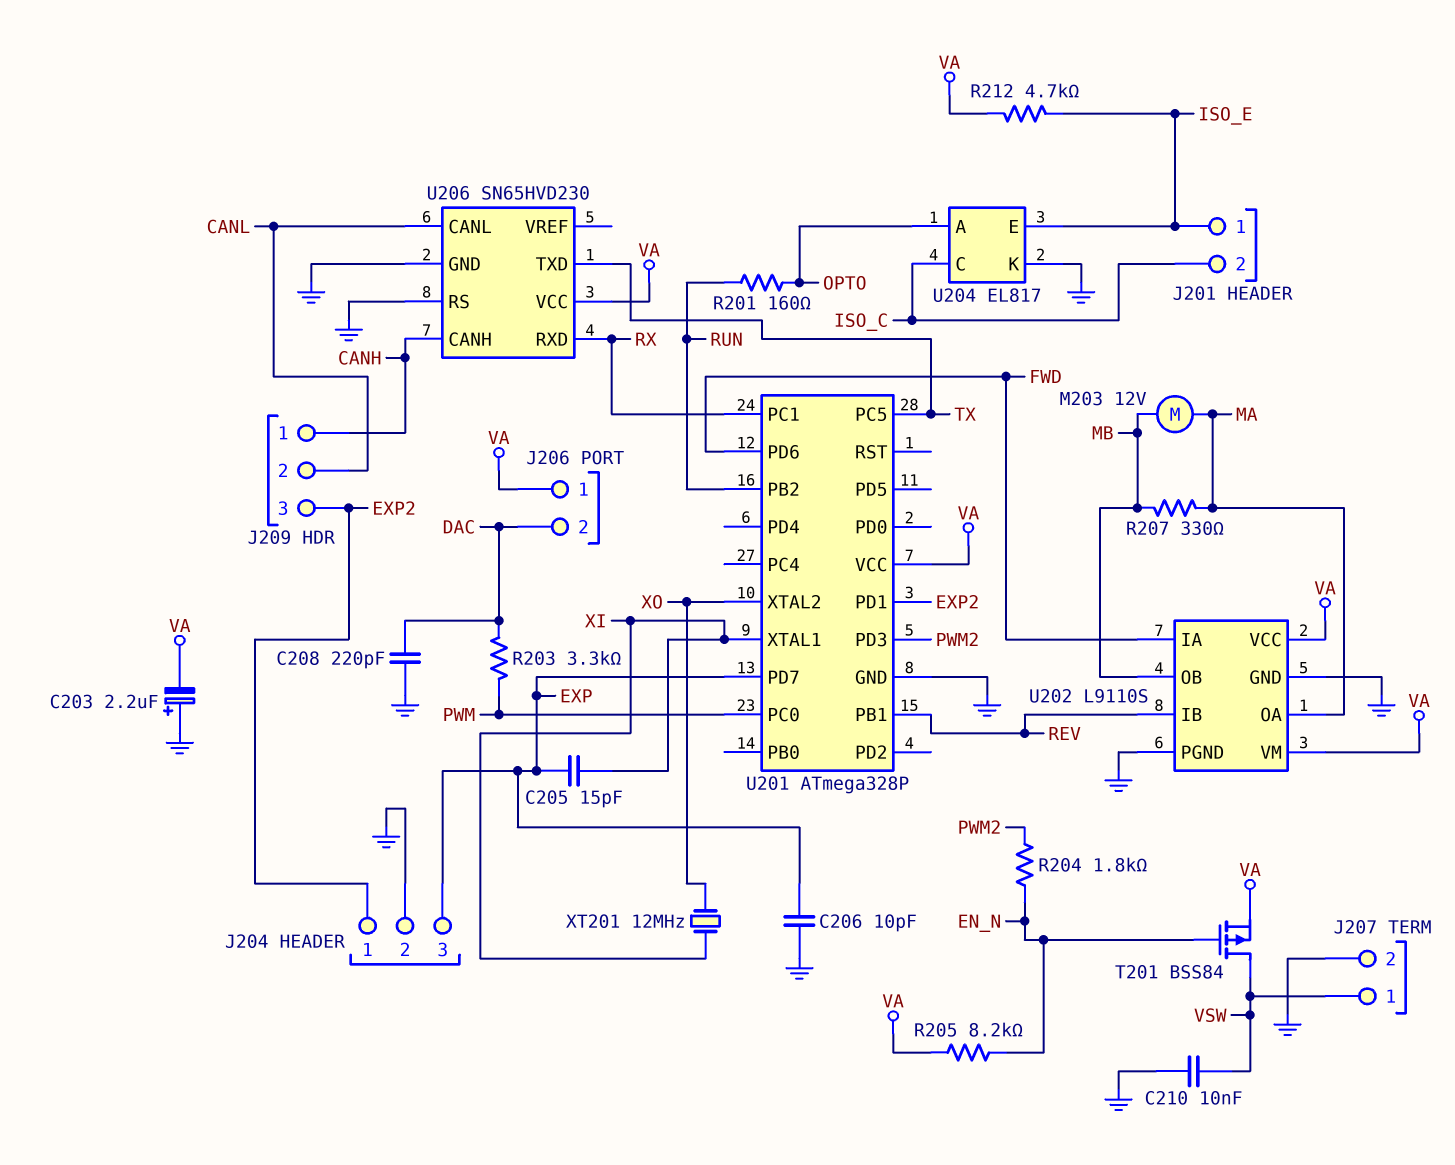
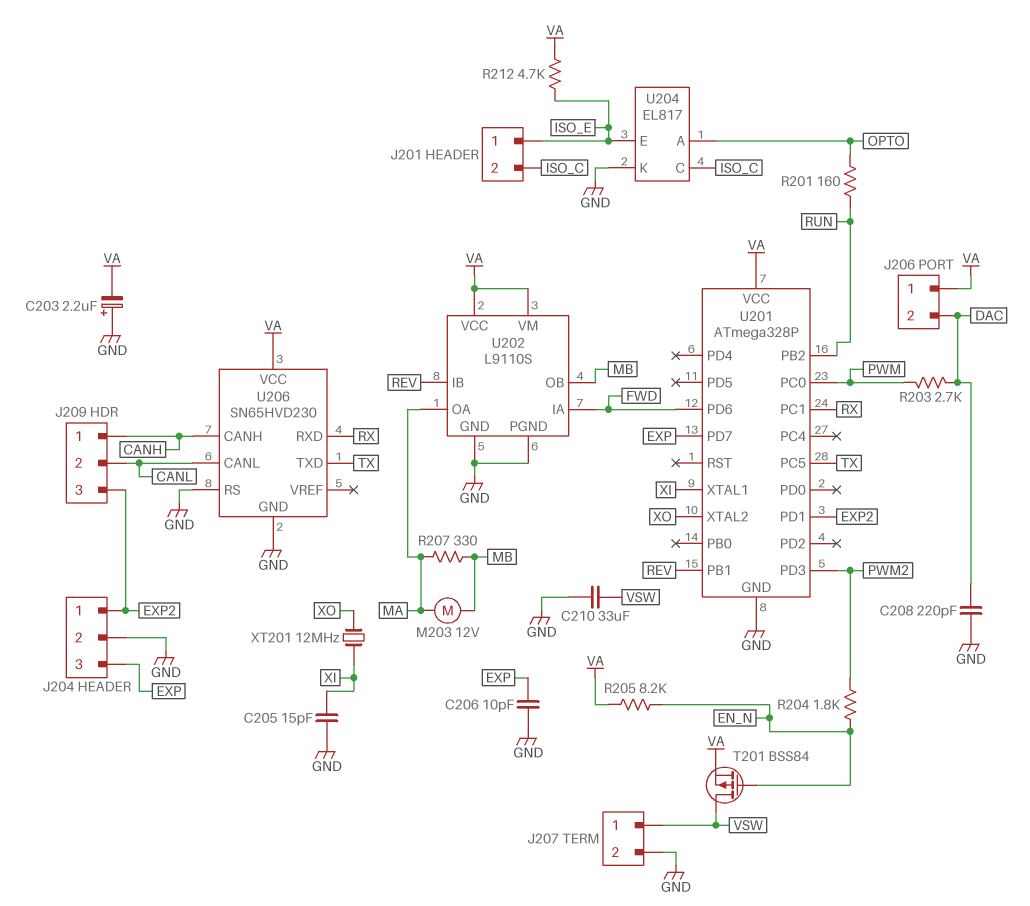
C205: 15pF (EXP, XI) -> 15pF (GND, XI)
C210: 10nF (GND, VSW) -> 33uF (GND, VSW)
R203: 3.3k (DAC, PWM) -> 2.7k (DAC, PWM)

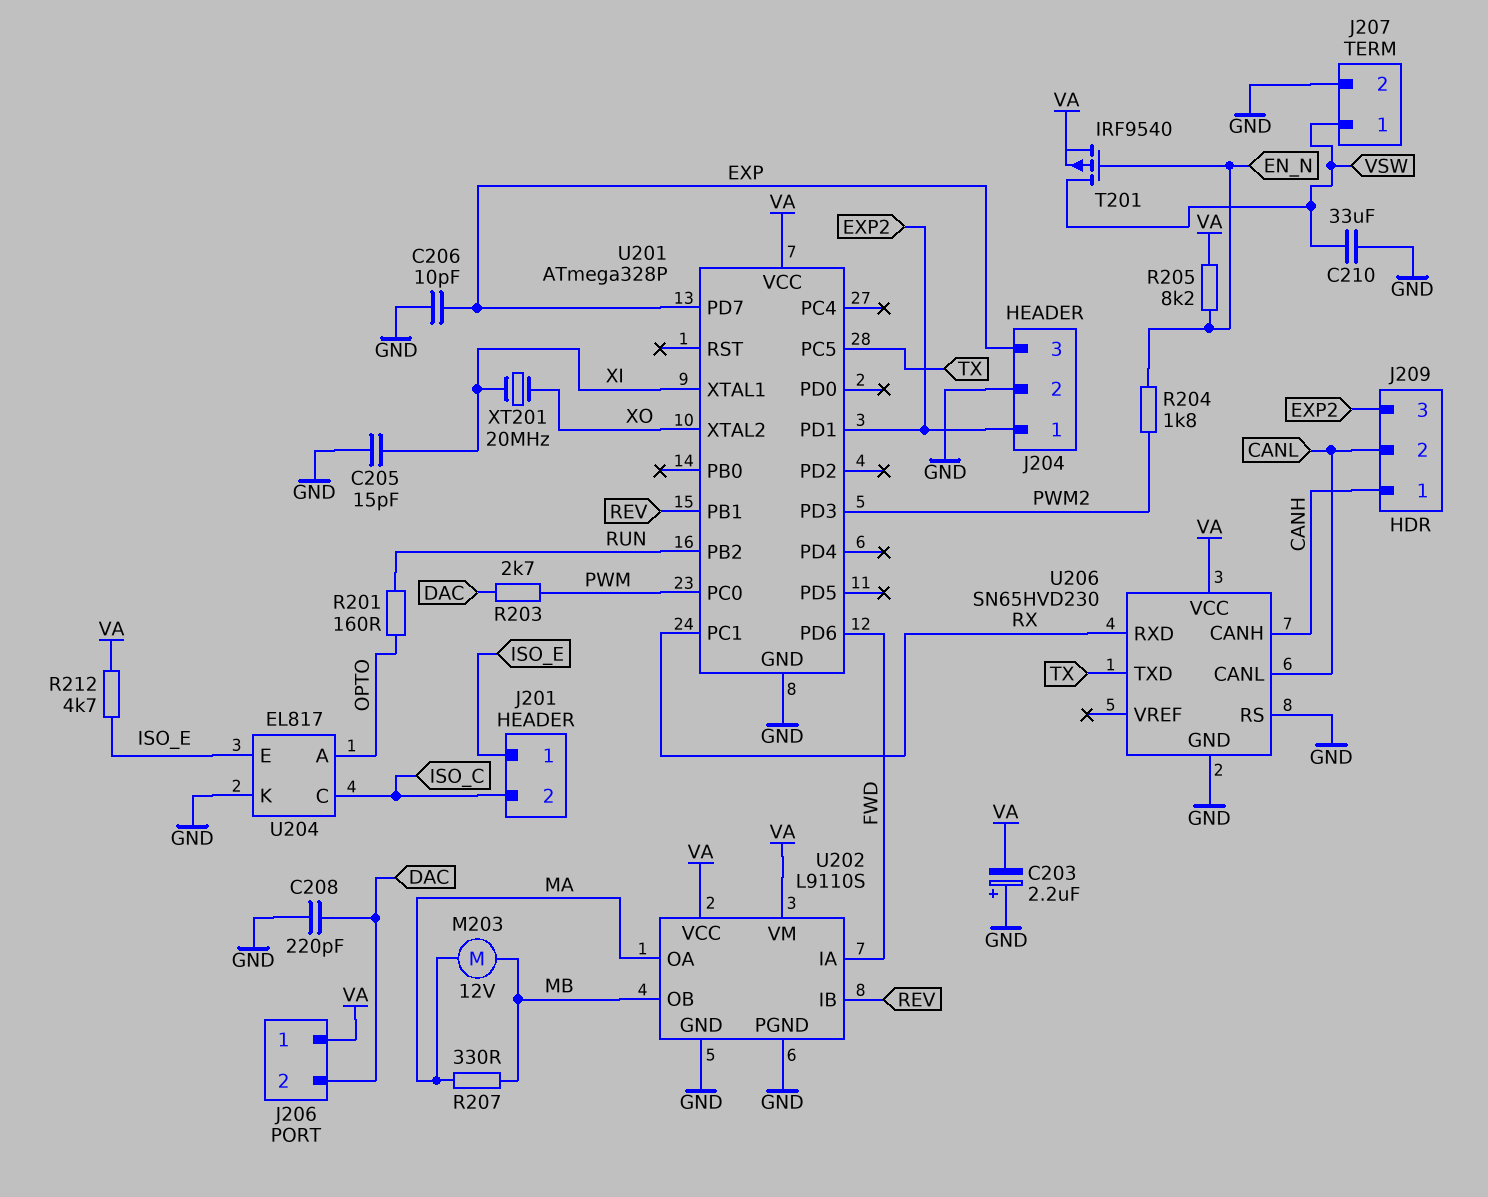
T201: PMOS BSS84 (G EN_N, D VSW, S VA) -> PMOS IRF9540 (G EN_N, D VSW, S VA)
XT201: 12MHz (XI, XO) -> 20MHz (XI, XO)

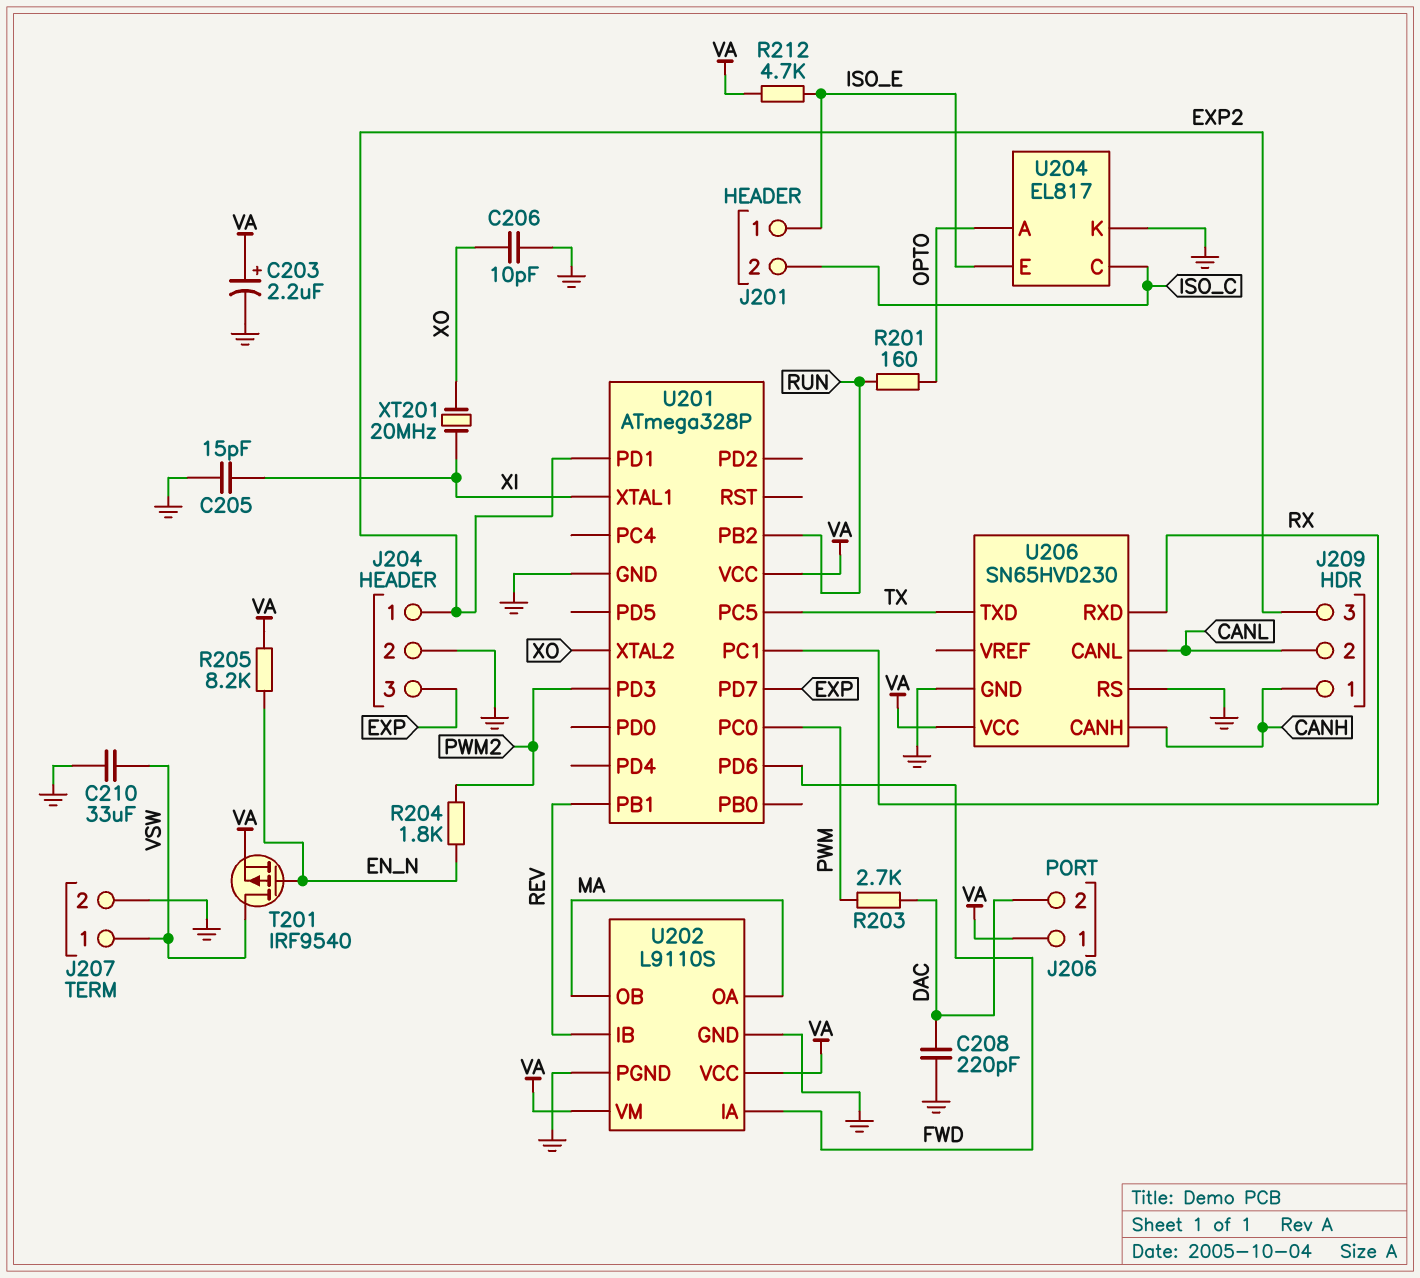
C203: 2.2uF (plus GND, minus VA) -> 2.2uF (plus VA, minus GND)
C206: 10pF (EXP, GND) -> 10pF (GND, XO)
M203: motor 12V (MA, MB) -> none
R207: 330 (MA, MB) -> none
U202 pin OB: MB -> MA

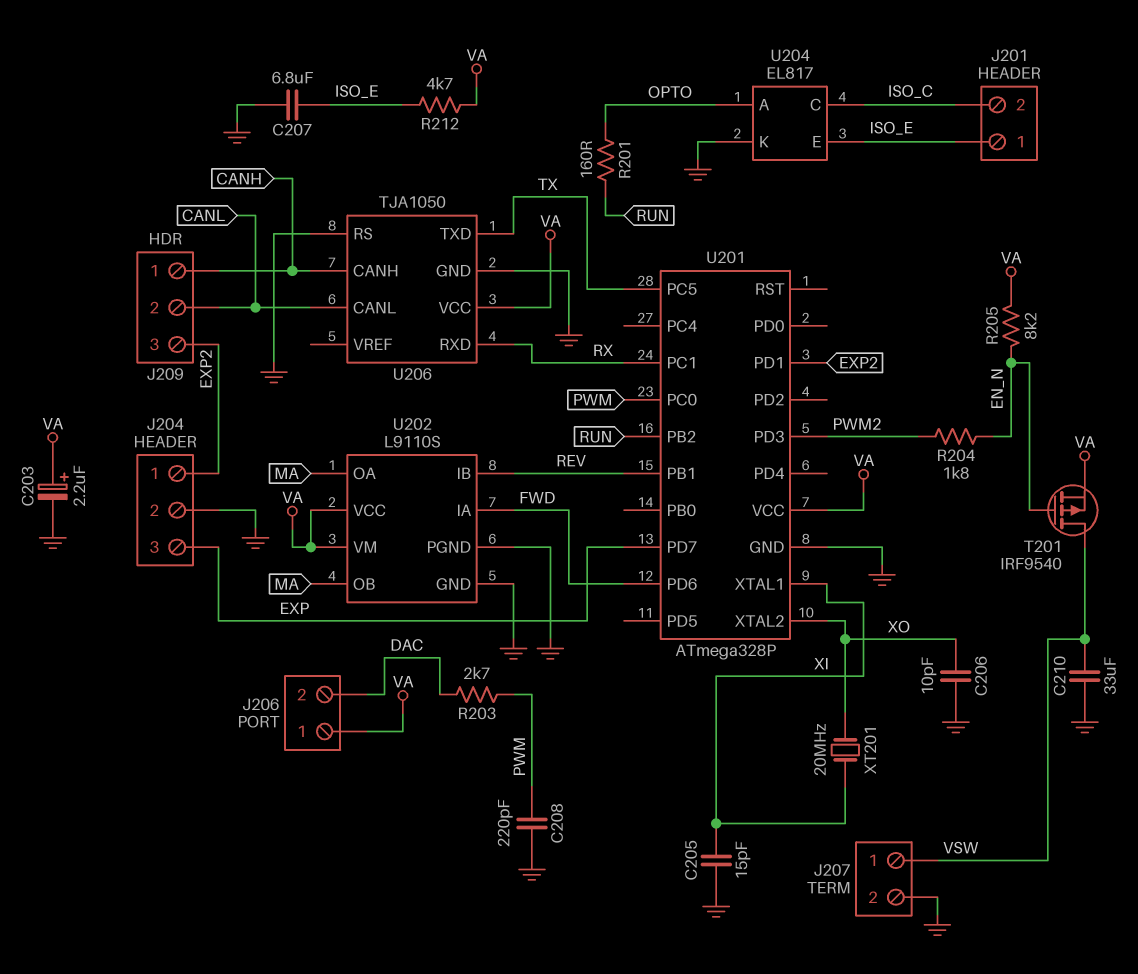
C207: none -> 6.8uF (GND, ISO_E)
C208: 220pF (DAC, GND) -> 220pF (GND, PWM)
U206: SN65HVD230 -> TJA1050

